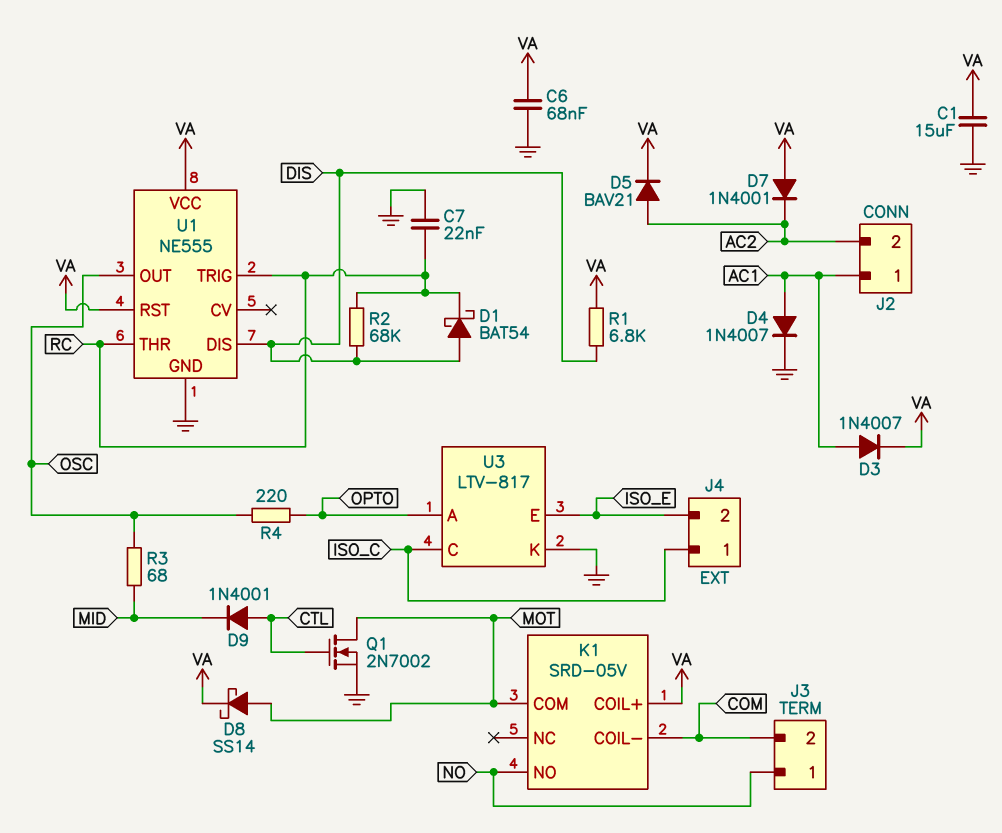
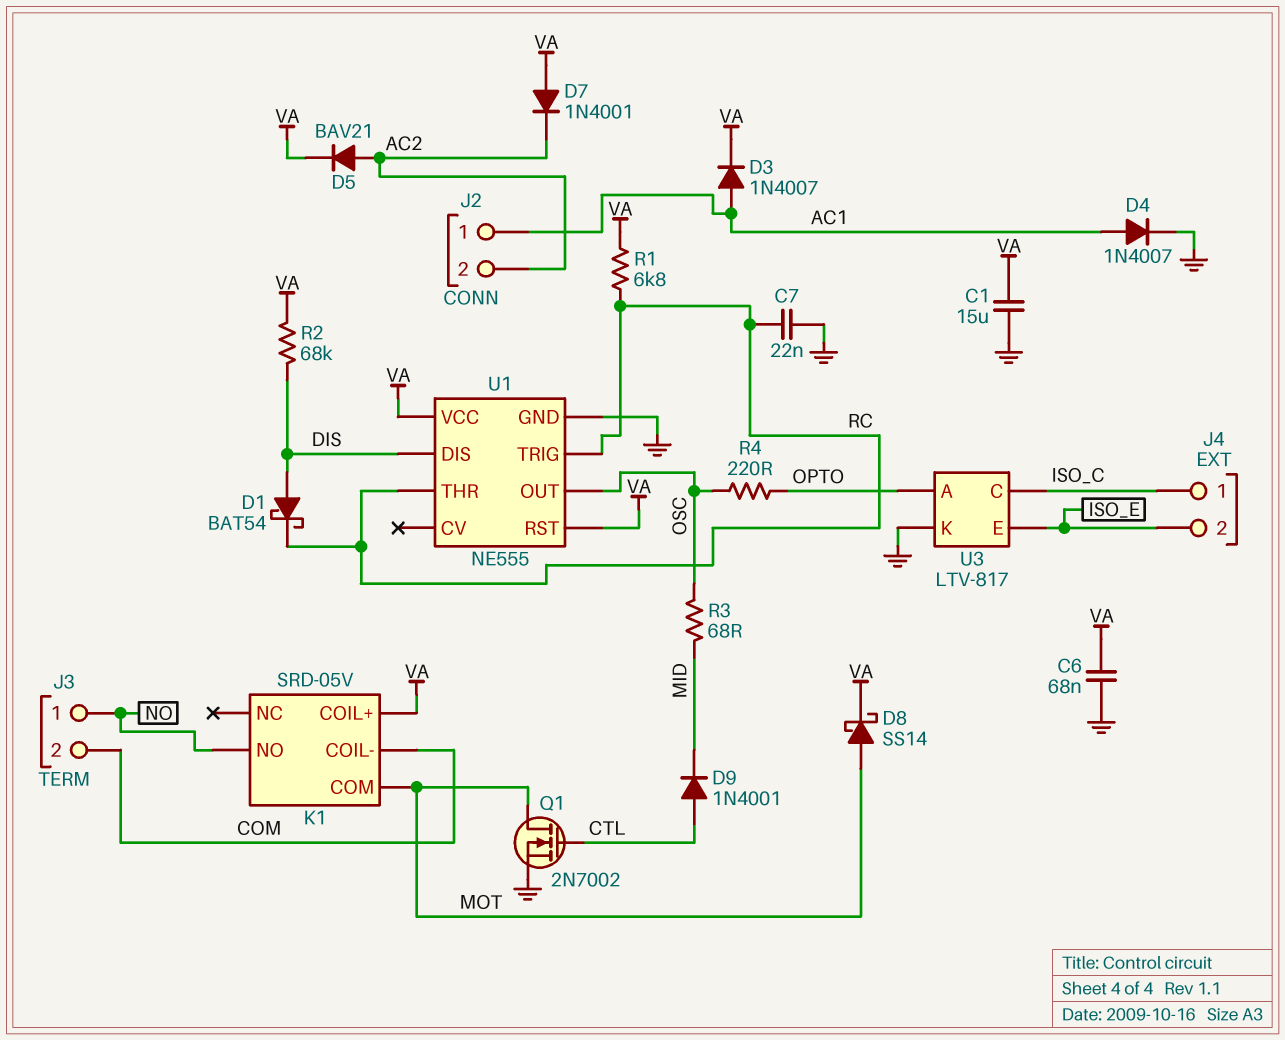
R1: 6.8k (DIS, VA) -> 6.8k (RC, VA)
R2: 68k (DIS, RC) -> 68k (DIS, VA)

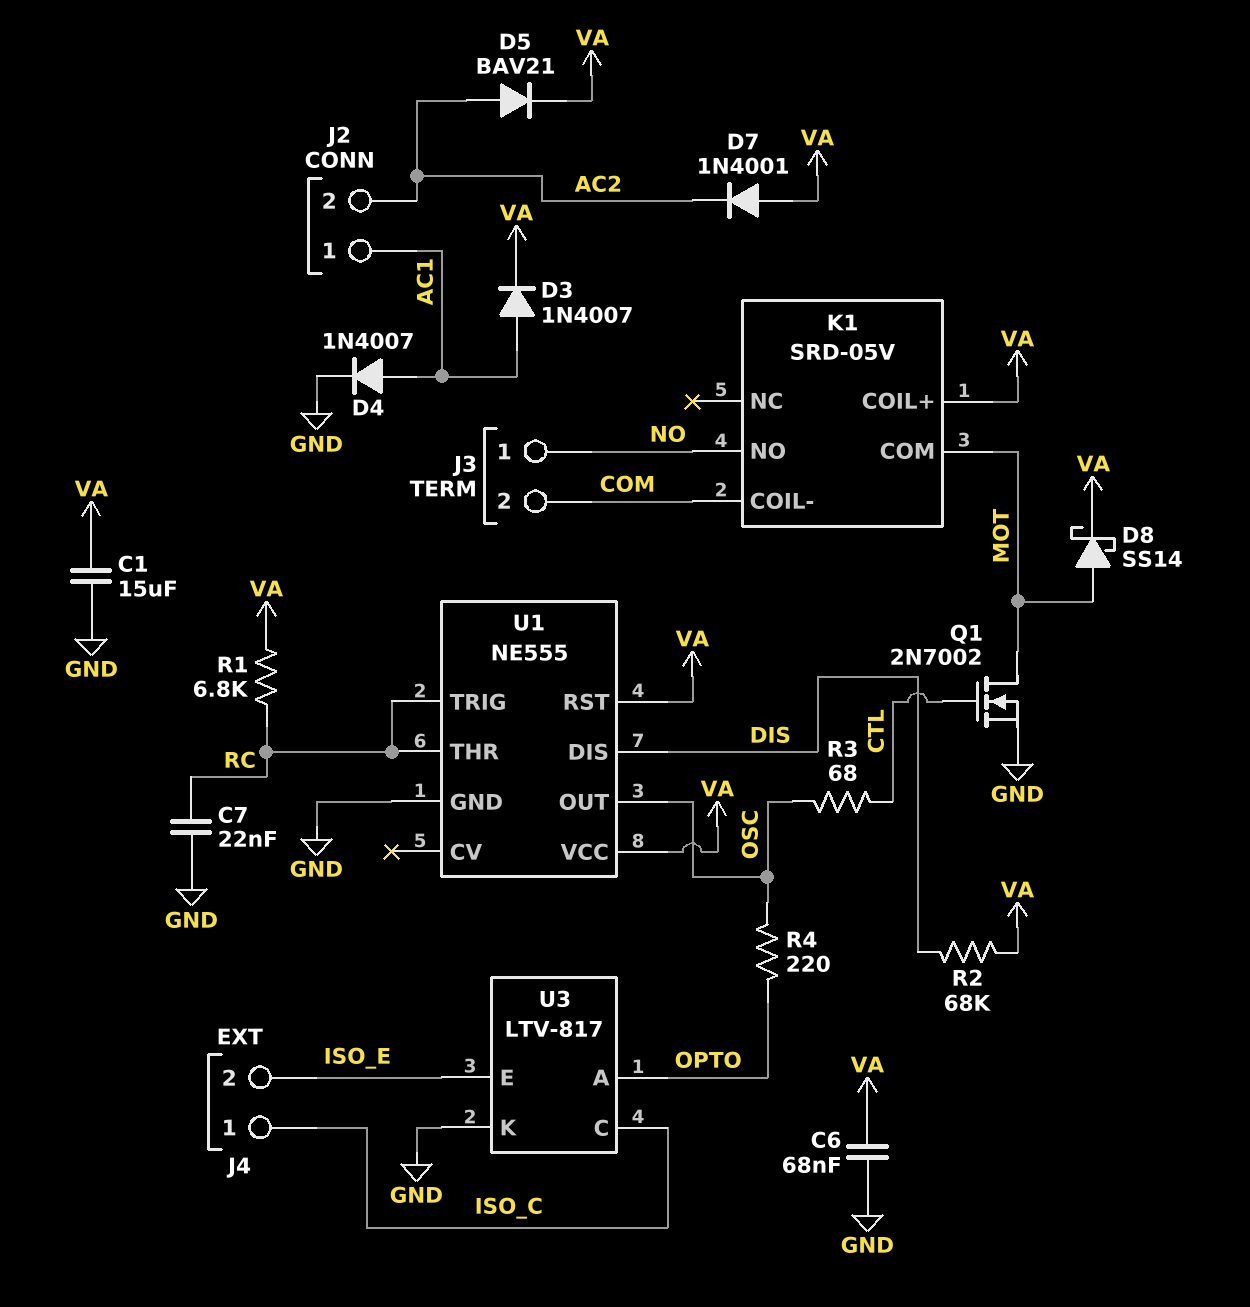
D1: schottky BAT54 (A DIS, K RC) -> none
D9: diode 1N4001 (A CTL, K MID) -> none
R3: 68 (MID, OSC) -> 68 (CTL, OSC)

